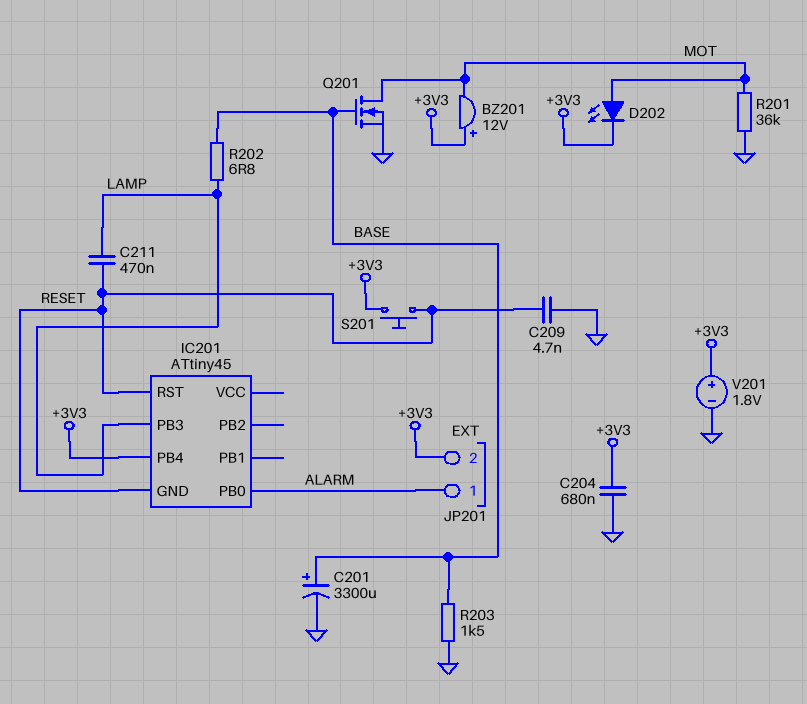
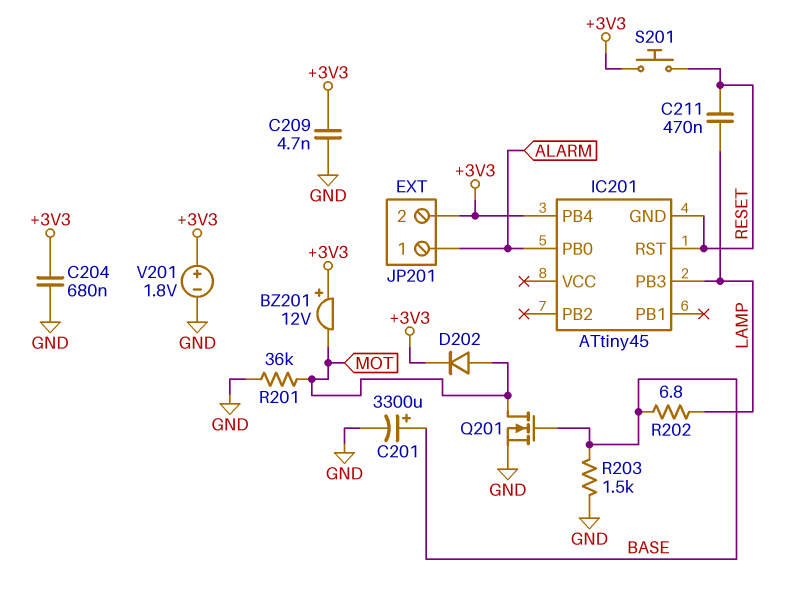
C209: 4.7nF (GND, RESET) -> 4.7nF (+3V3, GND)
D202: LED (A MOT, K +3V3) -> diode (A MOT, K +3V3)

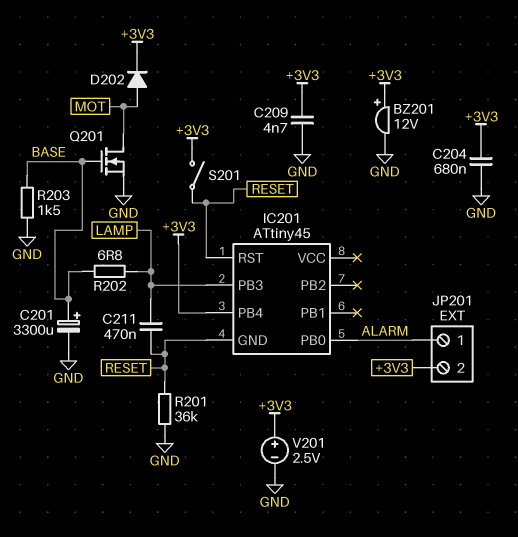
BZ201: buzzer 12V (plus +3V3, minus MOT) -> buzzer 12V (plus +3V3, minus GND)
R201: 36k (GND, MOT) -> 36k (GND, RESET)
S201: button (+3V3, RESET) -> switch (+3V3, RESET)
V201: 1.8V (plus +3V3, minus GND) -> 2.5V (plus +3V3, minus GND)

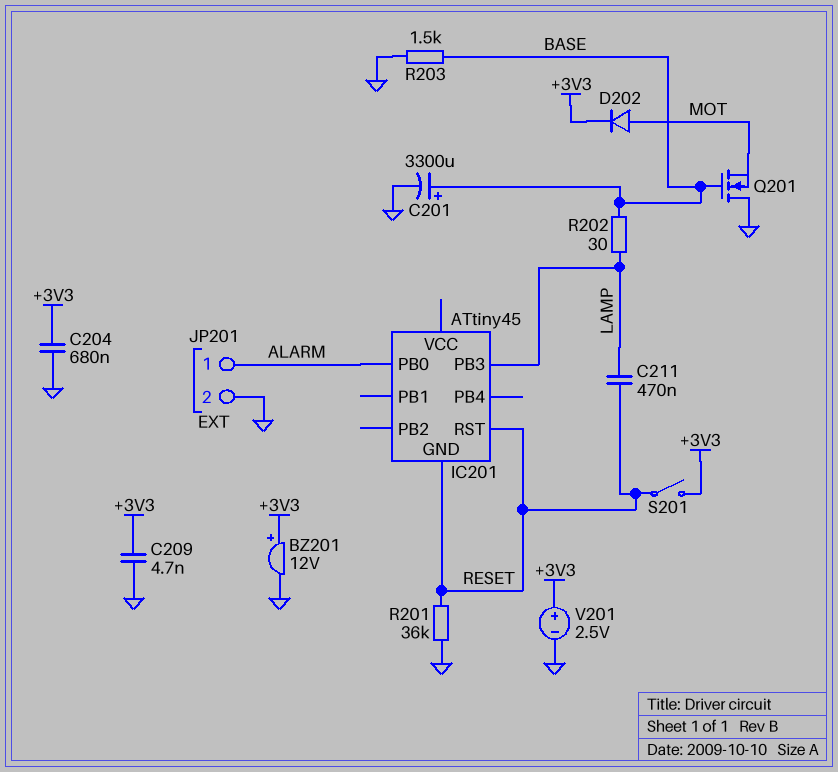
IC201 pin PB4: +3V3 -> none
JP201 pin 2: +3V3 -> GND
Q201: NMOS (G BASE, D MOT, S GND) -> NMOS (G BASE, D GND, S MOT)
R202: 6.8 (BASE, LAMP) -> 30 (BASE, LAMP)

